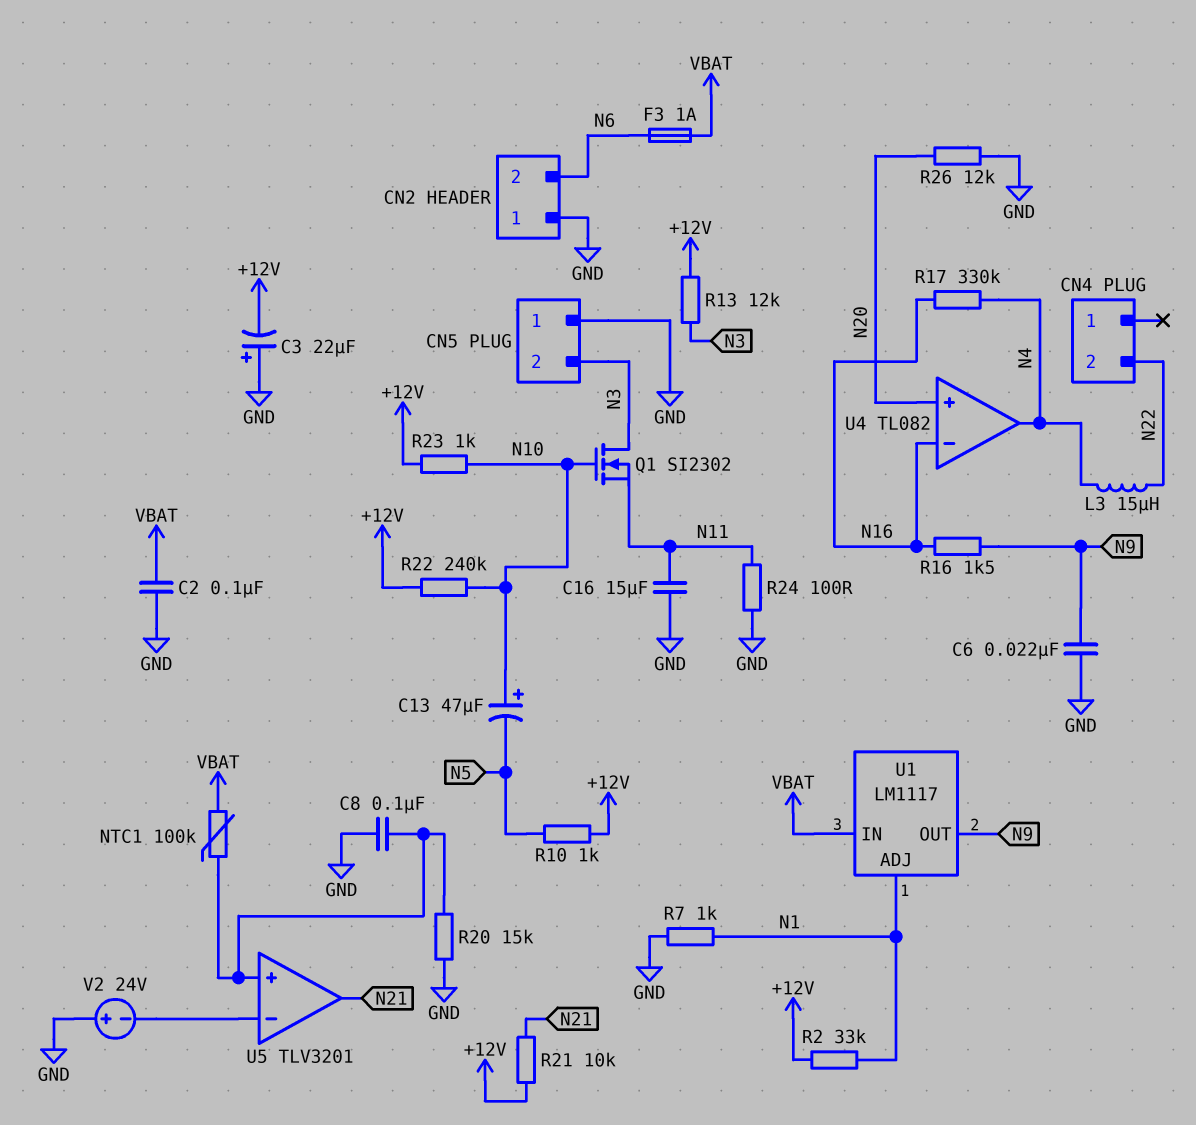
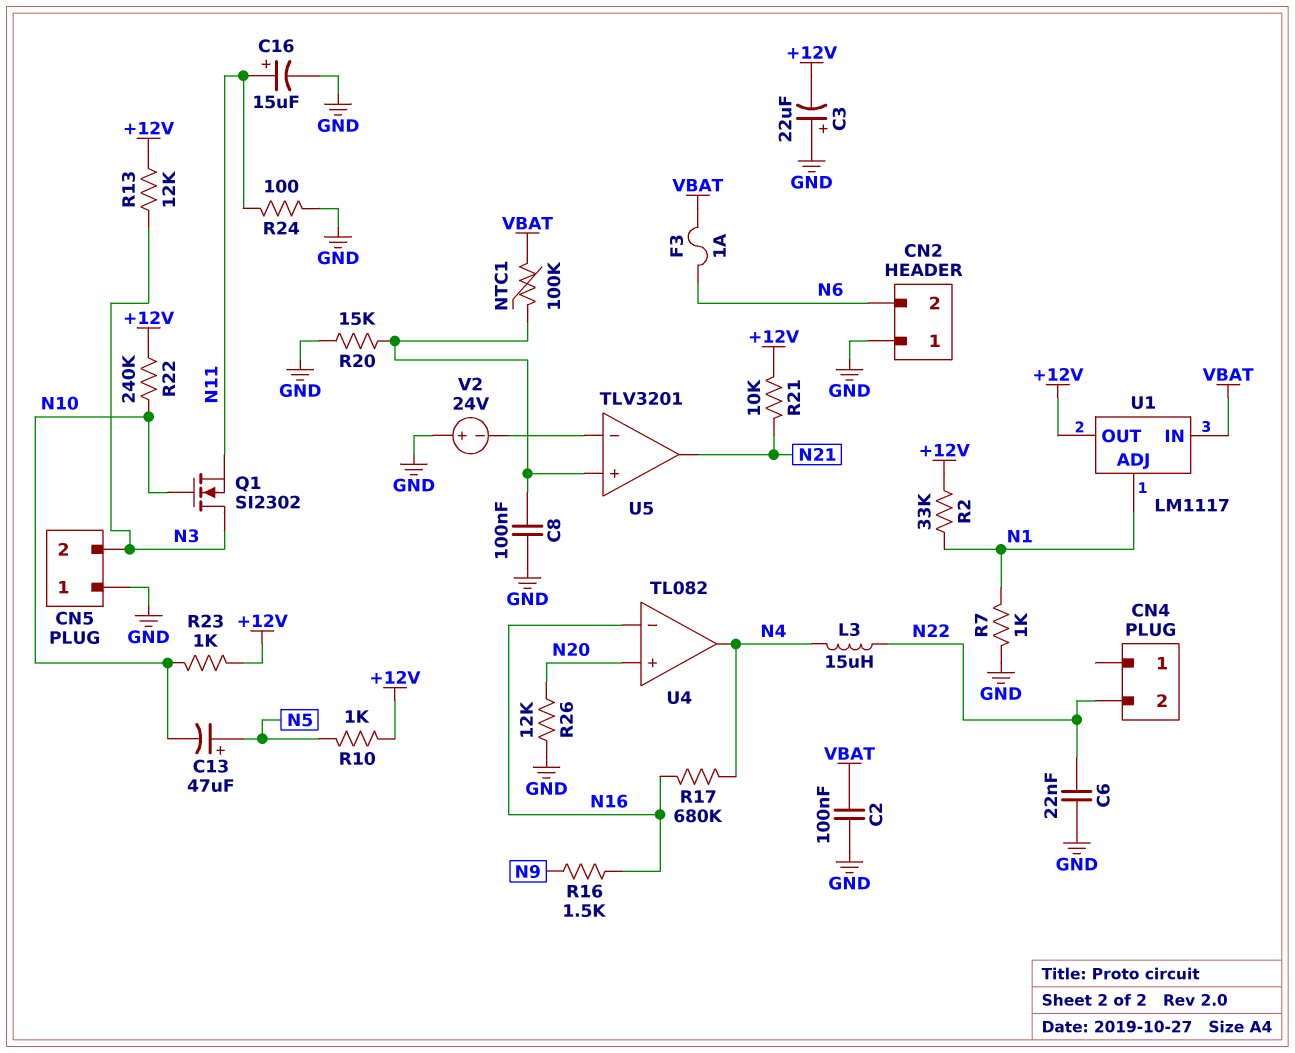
C6: 22nF (GND, N9) -> 22nF (GND, N22)
C13: 47uF (plus N10, minus N5) -> 47uF (plus N5, minus N10)
C16: 15uF (GND, N11) -> 15uF (plus N11, minus GND)
R17: 330k (N4, N16) -> 680k (N4, N16)
U1 pin OUT: N9 -> +12V

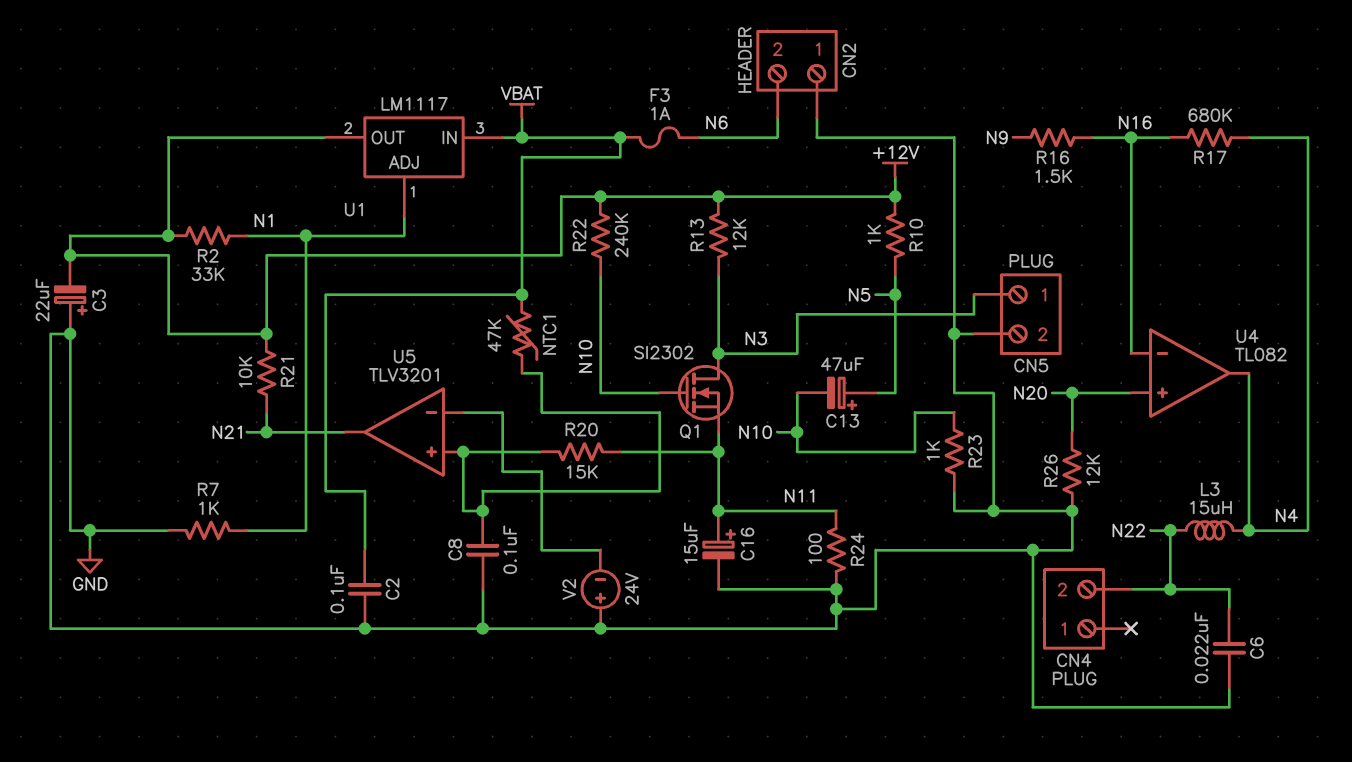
CN5 pin 1: GND -> N3
CN5 pin 2: N3 -> GND
NTC1: 100k (U5/in+, VBAT) -> 47k (U5/in+, VBAT)
R20: 15k (GND, U5/in+) -> 15k (N11, U5/in+)
R23: 1k (+12V, N10) -> 1k (GND, N10)

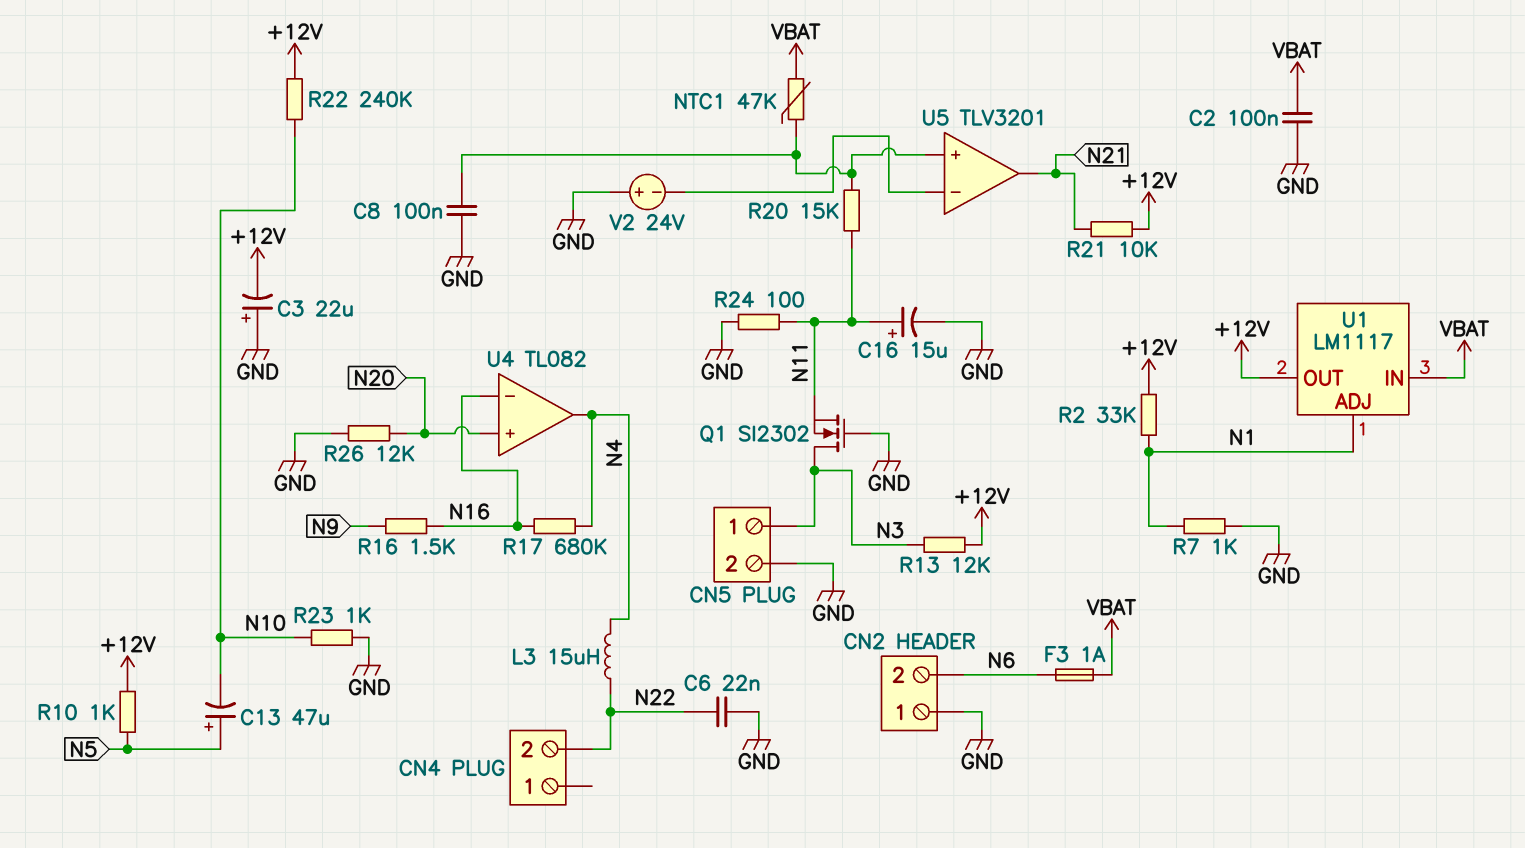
Q1: NMOS SI2302 (G N10, D N3, S N11) -> NMOS SI2302 (G GND, D N3, S N11)

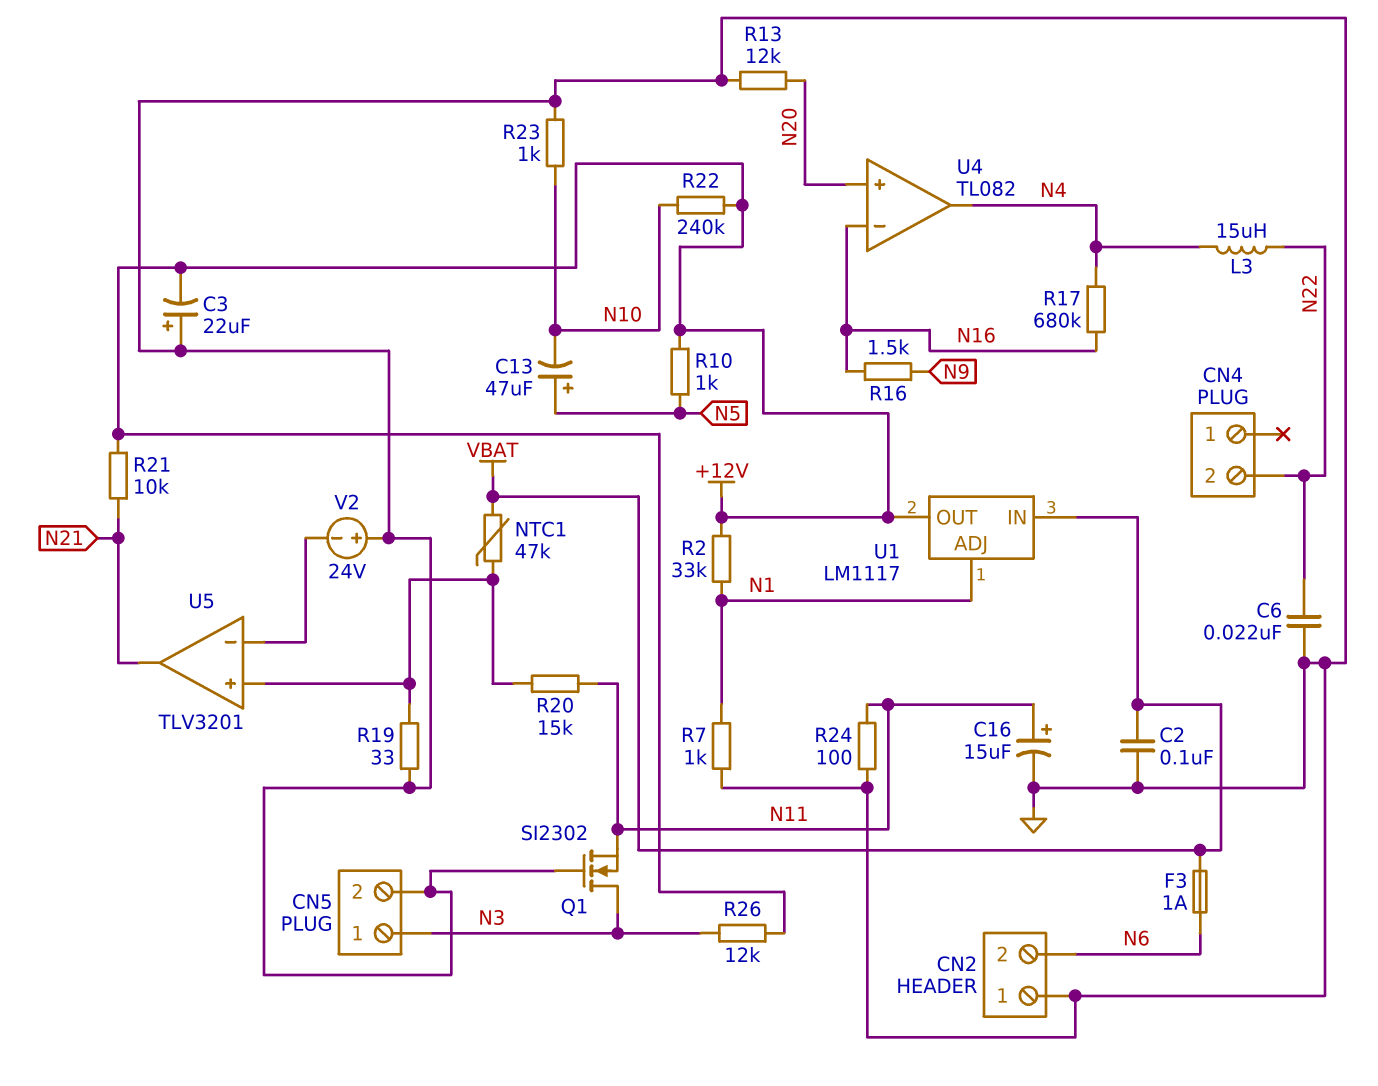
C8: 100nF (GND, U5/in+) -> none
R13: 12k (+12V, N3) -> 12k (GND, N20)
R19: none -> 33 (GND, U5/in+)
R26: 12k (GND, N20) -> 12k (+12V, N3)

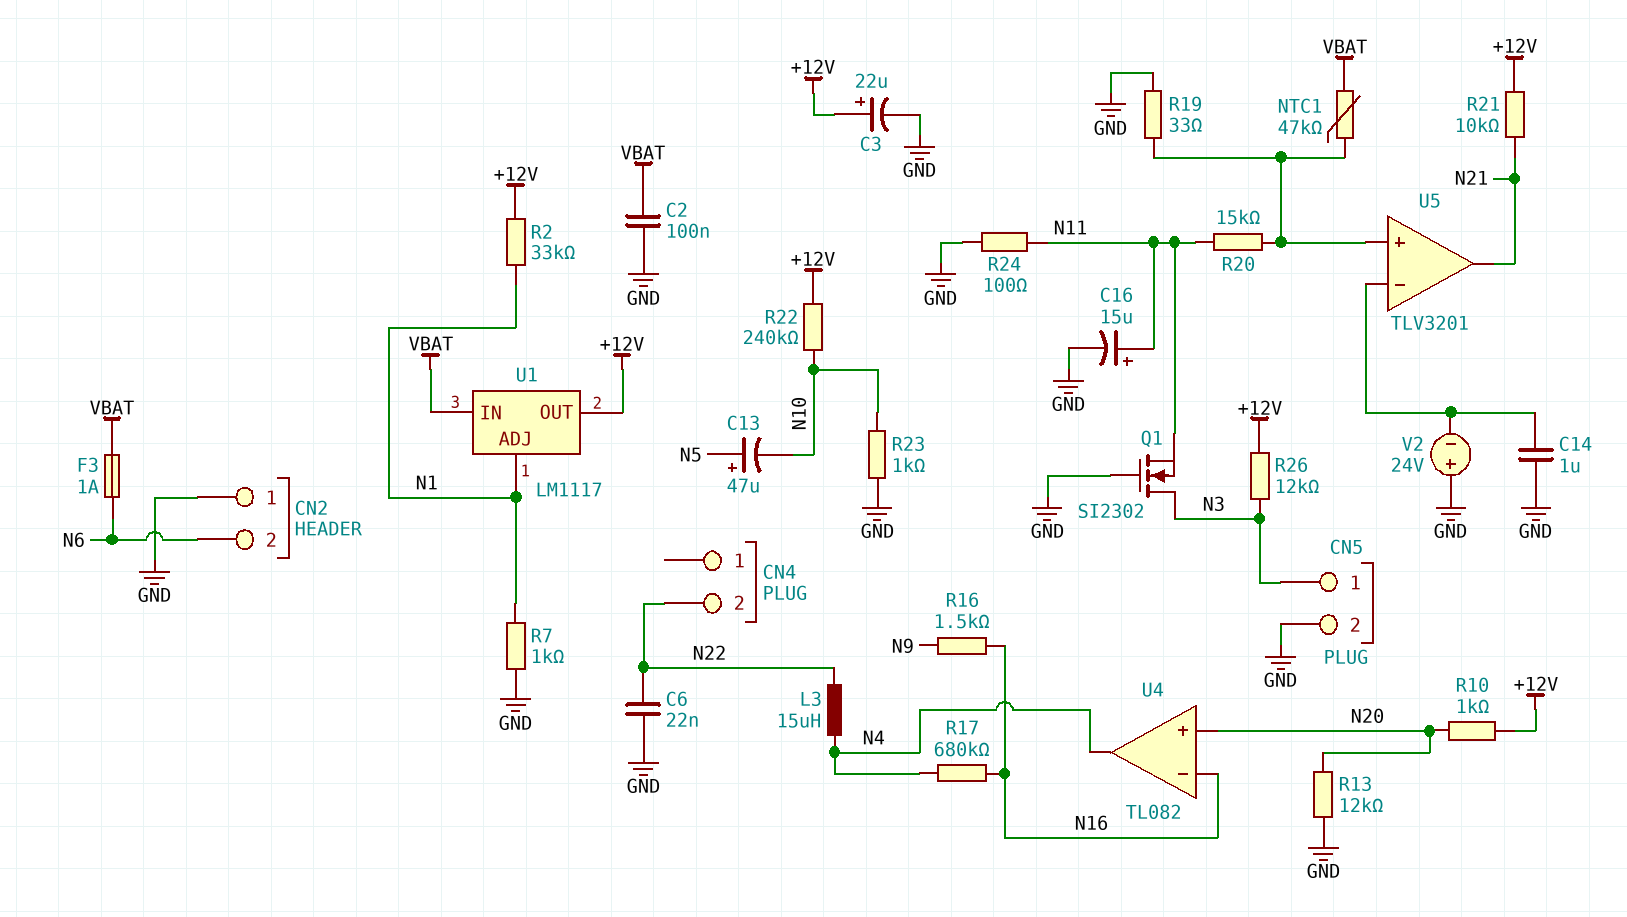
C3: 22uF (plus GND, minus +12V) -> 22uF (plus +12V, minus GND)
C14: none -> 1uF (GND, U5/in-)
R10: 1k (+12V, N5) -> 1k (+12V, N20)

